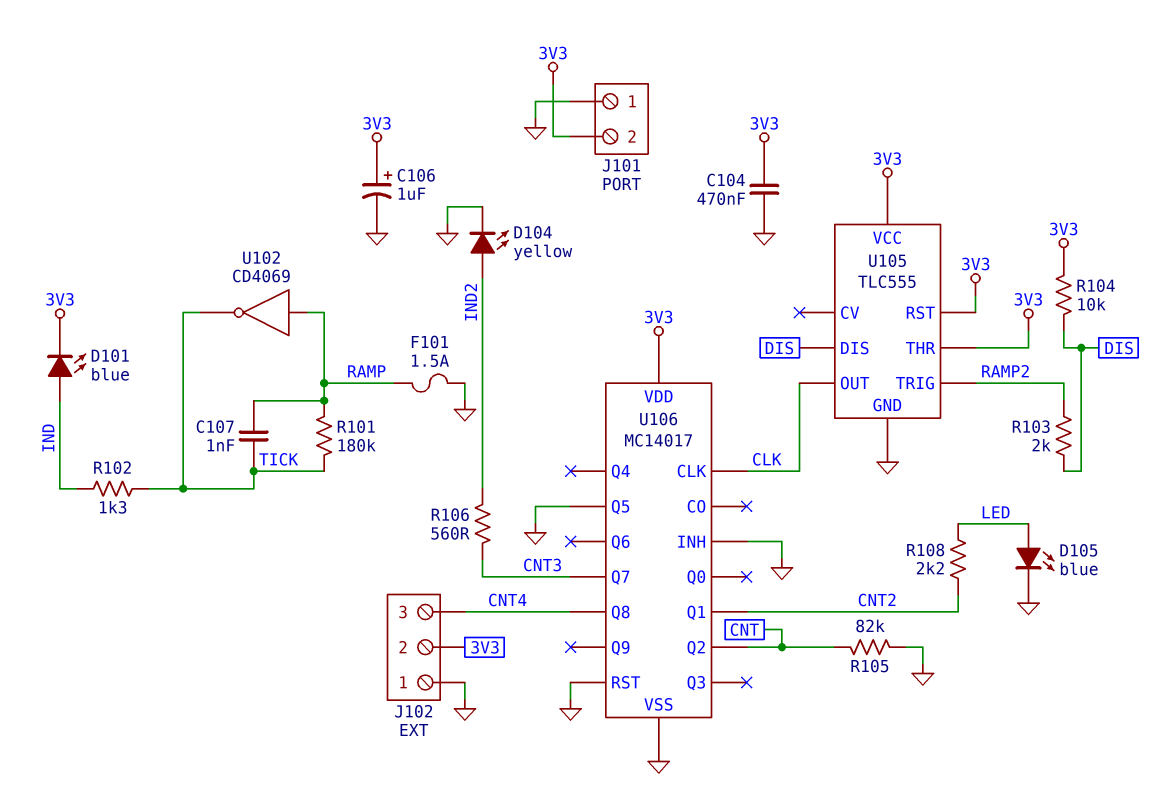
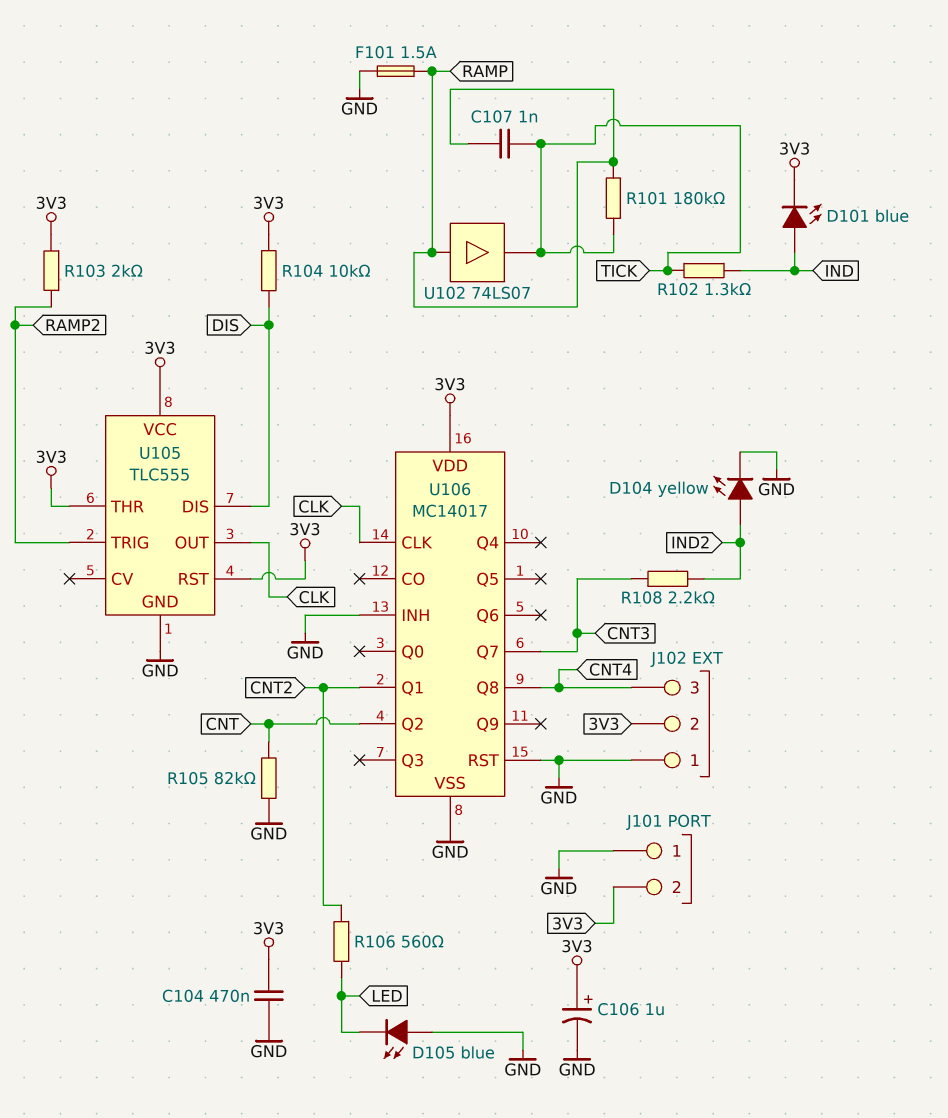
D105: LED blue (A LED, K GND) -> LED blue (A GND, K LED)
R103: 2k (DIS, RAMP2) -> 2k (3V3, RAMP2)
R106: 560 (CNT3, IND2) -> 560 (CNT2, LED)
R108: 2.2k (CNT2, LED) -> 2.2k (CNT3, IND2)
U102: NOT CD4069 (in RAMP, out TICK) -> buffer 74LS07 (in RAMP, out TICK)
U106 pin Q5: GND -> none

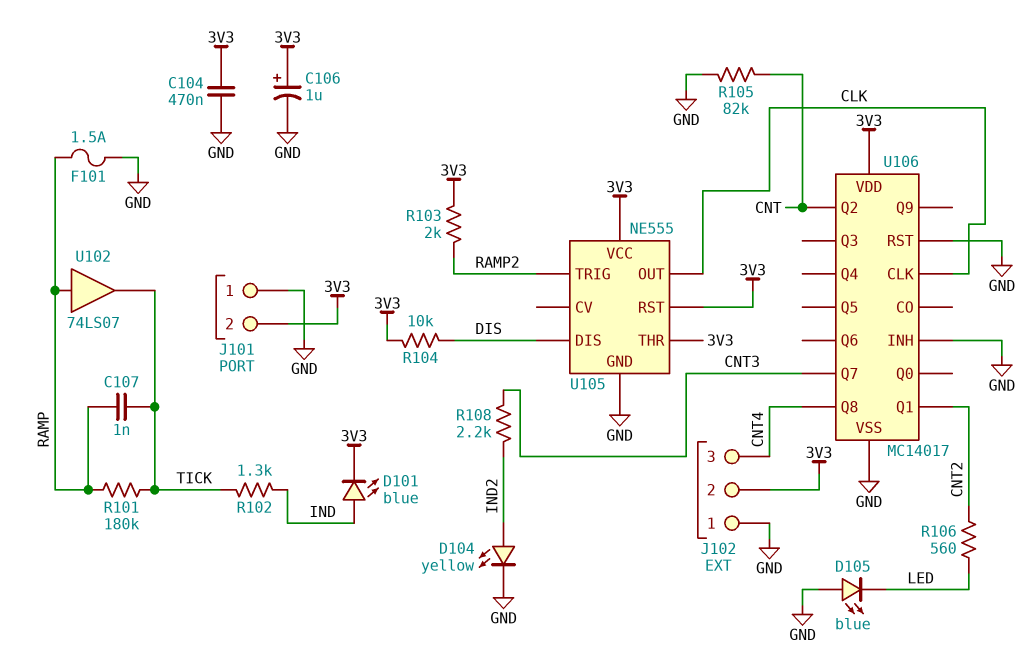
U105: TLC555 -> NE555

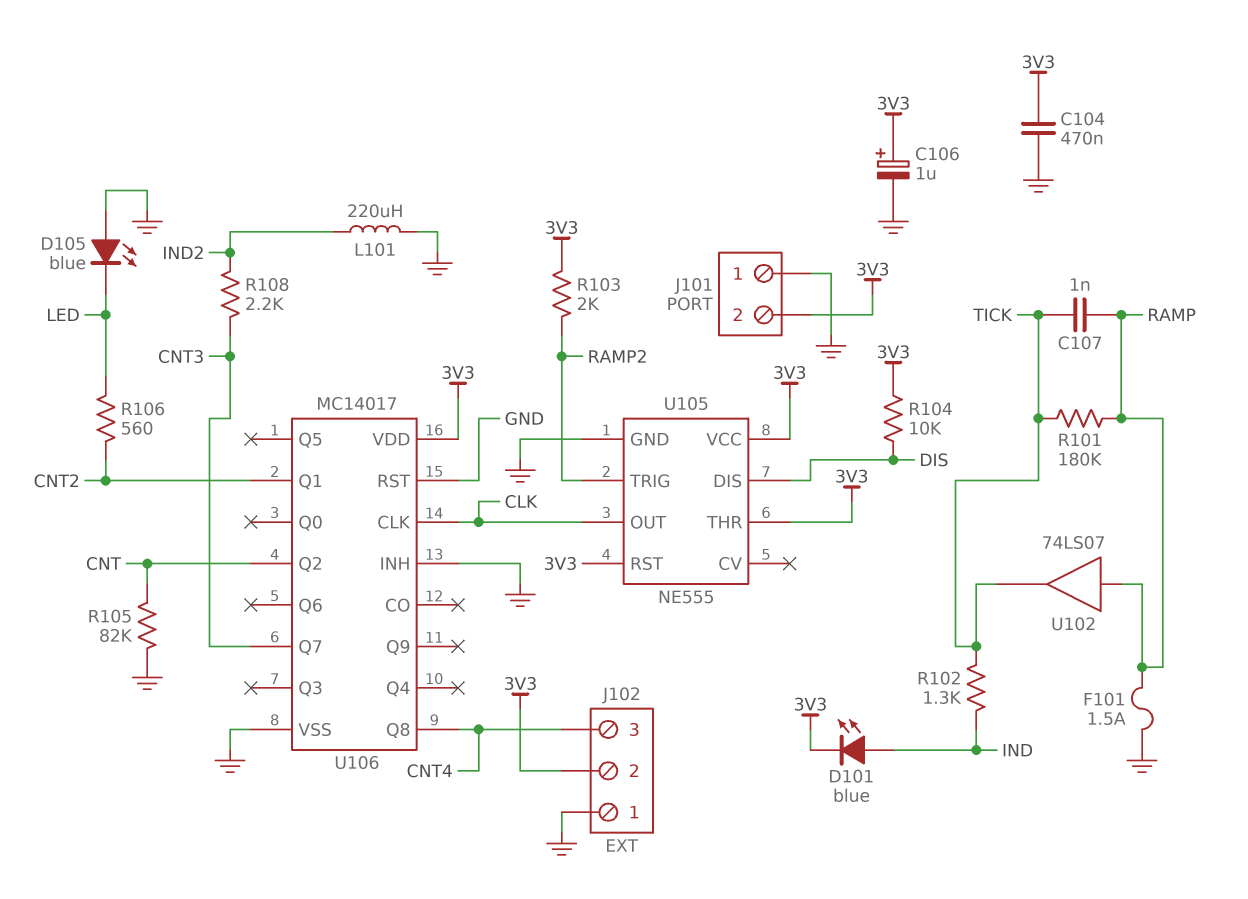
D104: LED yellow (A IND2, K GND) -> none
L101: none -> 220uH (GND, IND2)

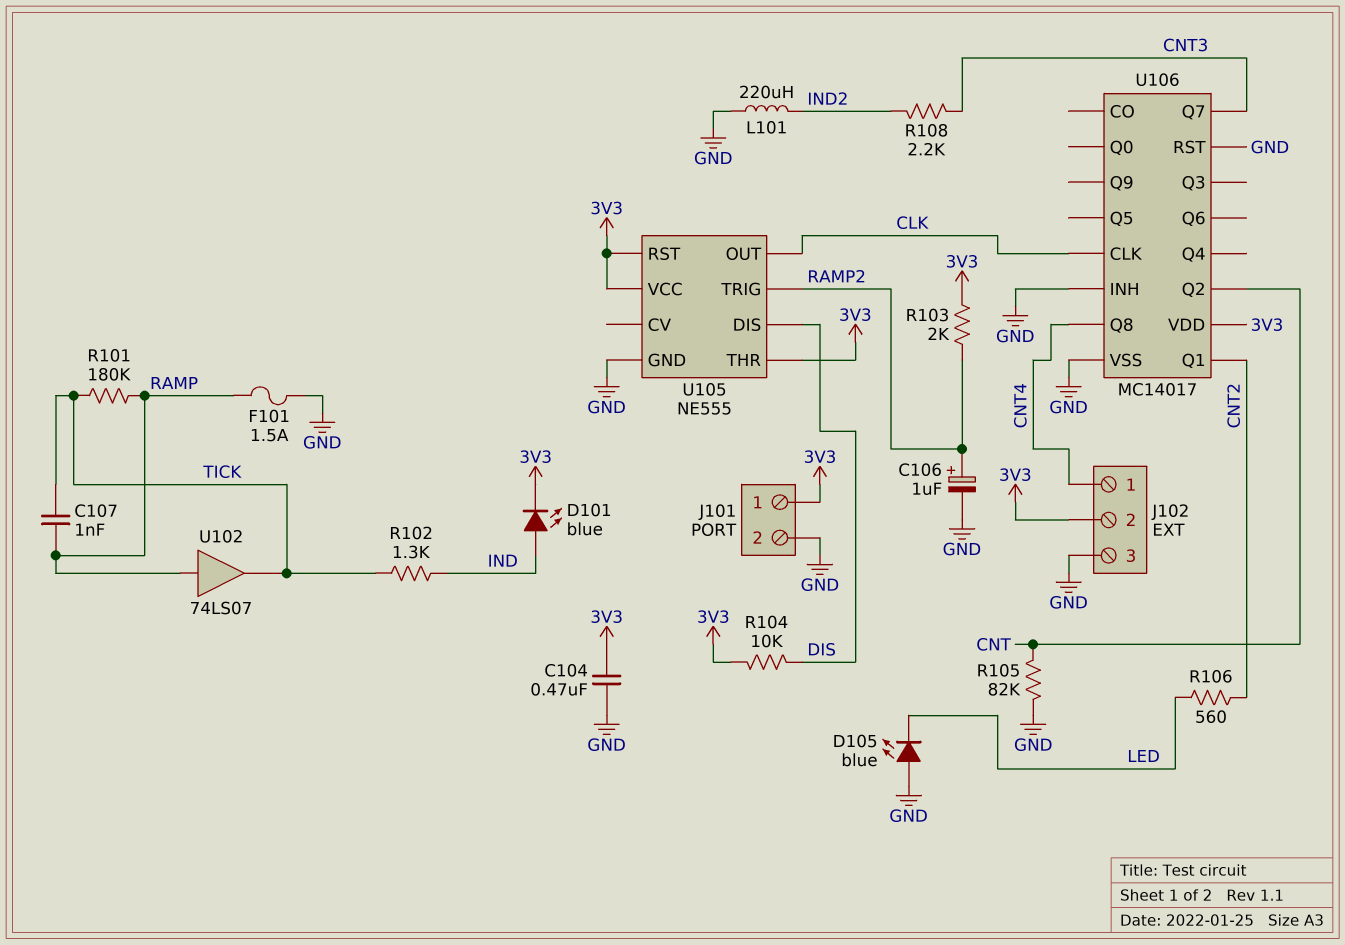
C106: 1uF (plus 3V3, minus GND) -> 1uF (plus RAMP2, minus GND)
J101 pin 1: GND -> 3V3
J101 pin 2: 3V3 -> GND
J102 pin 1: GND -> CNT4
J102 pin 3: CNT4 -> GND

